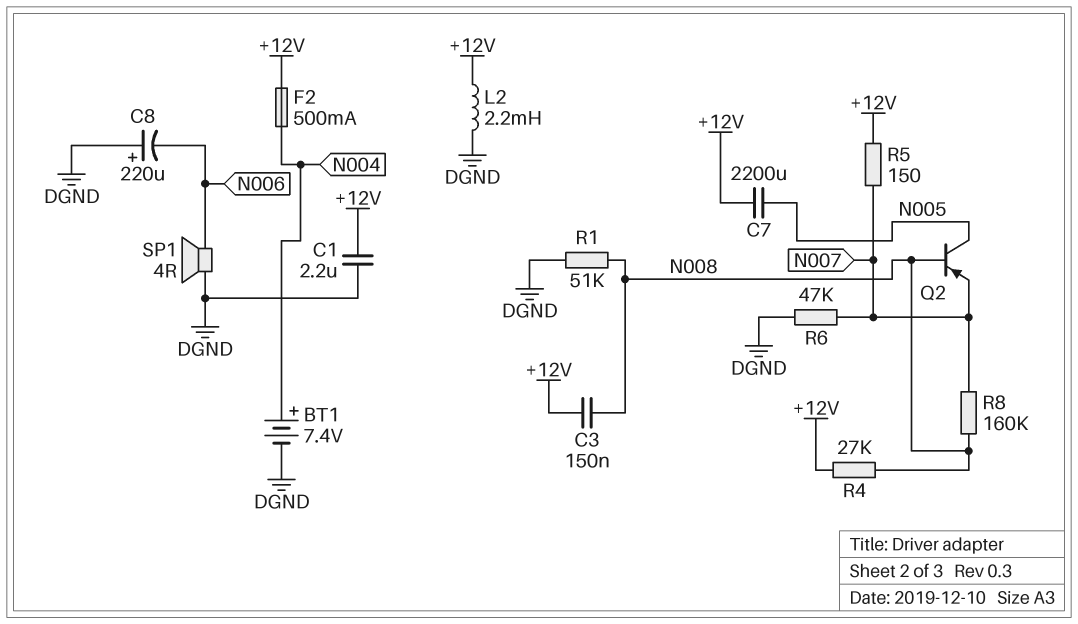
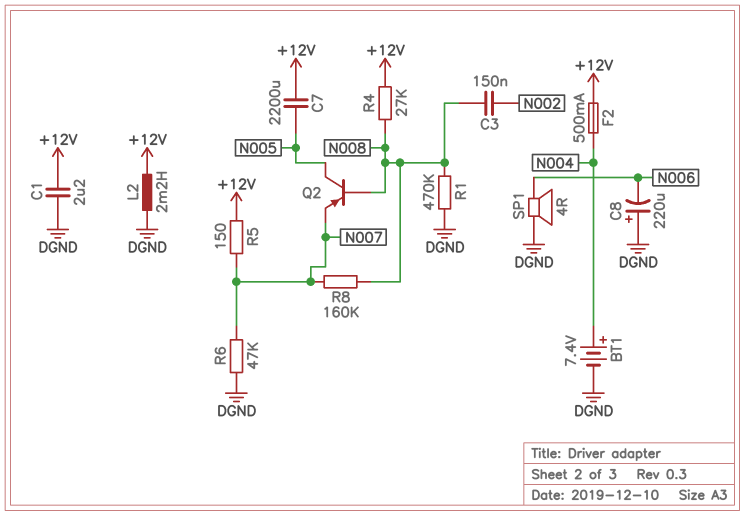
C3: 150nF (+12V, N008) -> 150nF (N002, N008)
R1: 51k (DGND, N008) -> 470k (DGND, N008)

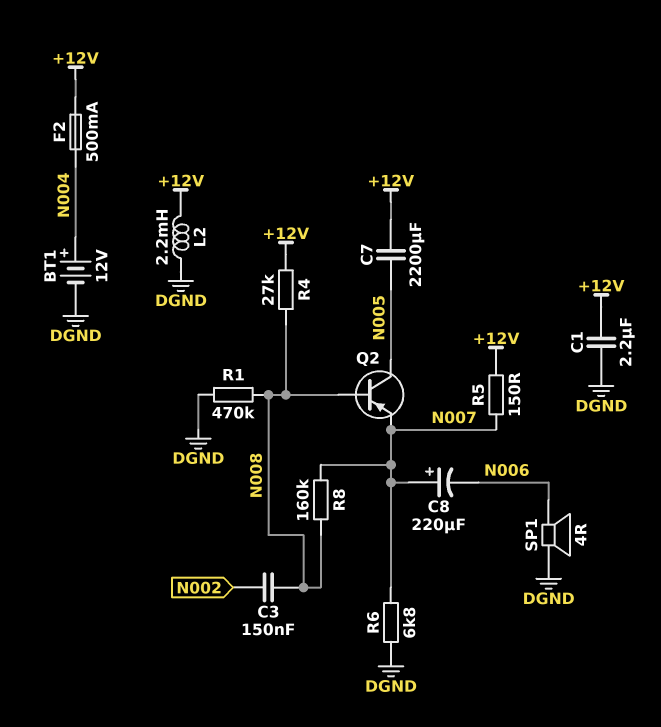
BT1: 7.4V (plus N004, minus DGND) -> 12V (plus N004, minus DGND)
C8: 220uF (plus DGND, minus N006) -> 220uF (plus N007, minus N006)
R6: 47k (DGND, N007) -> 6.8k (DGND, N007)

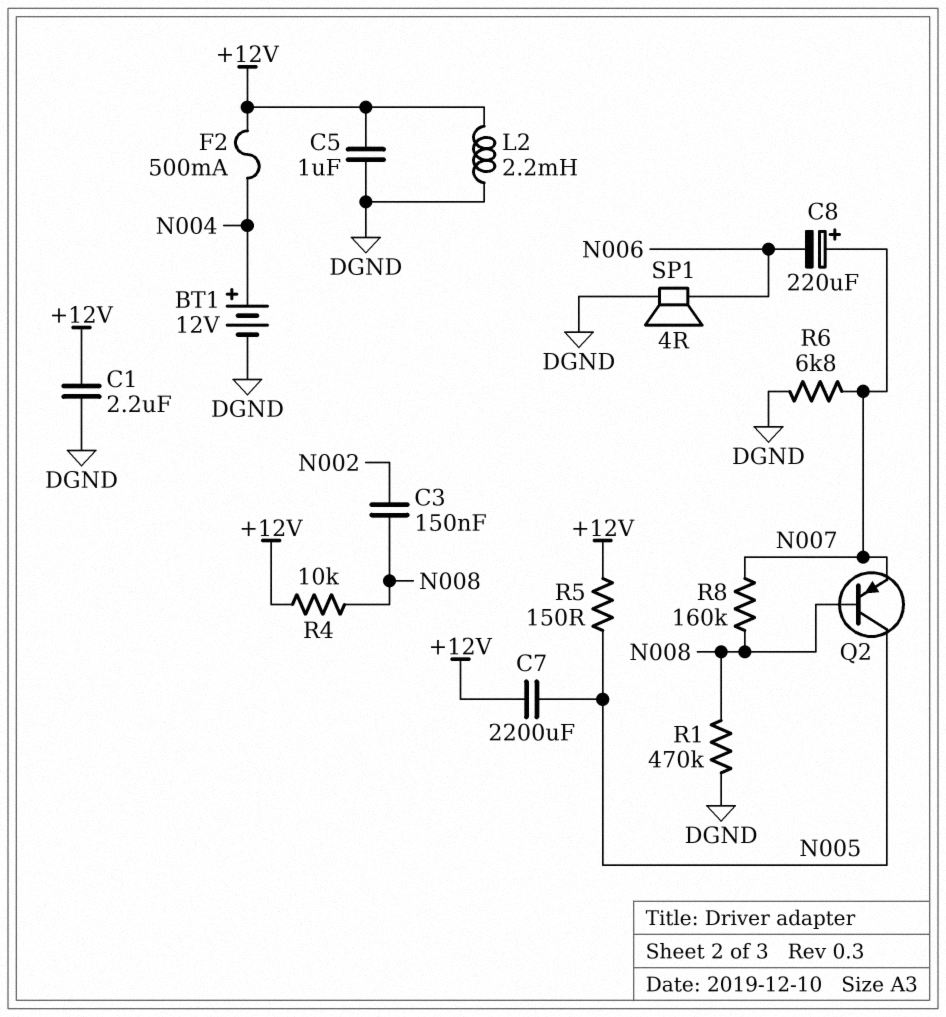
C5: none -> 1uF (+12V, DGND)
R4: 27k (+12V, N008) -> 10k (+12V, N008)
R5: 150 (+12V, N007) -> 150 (+12V, N005)

